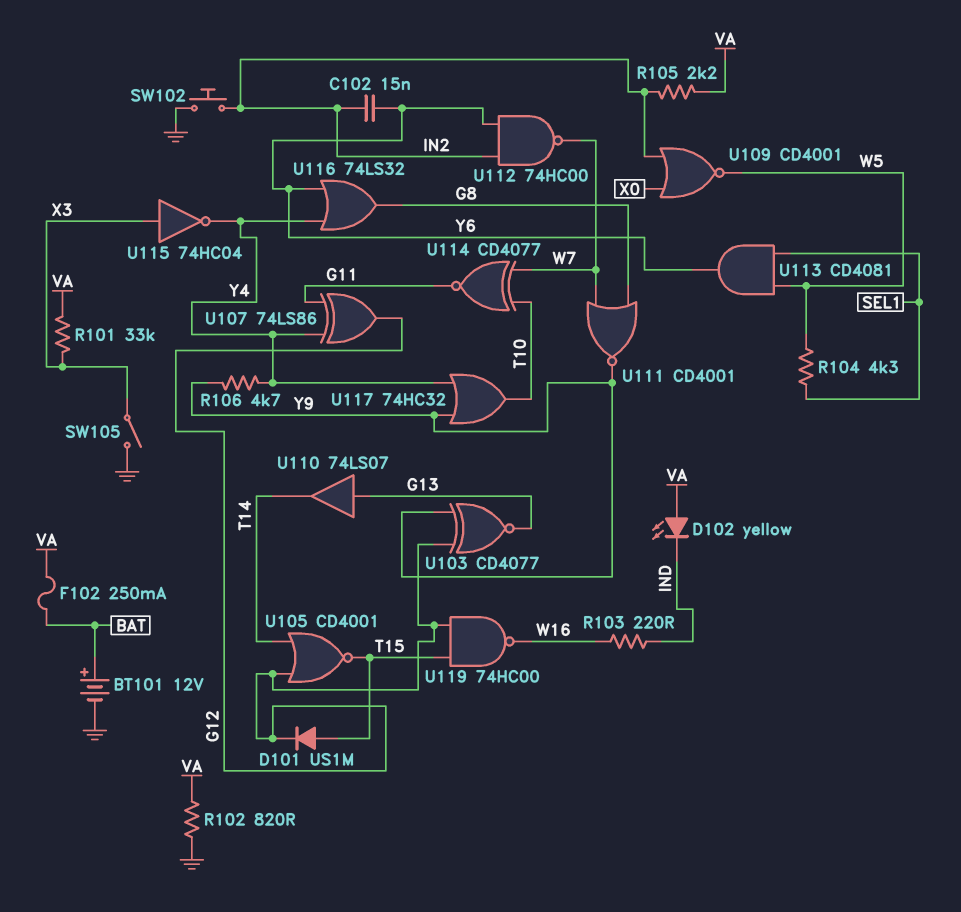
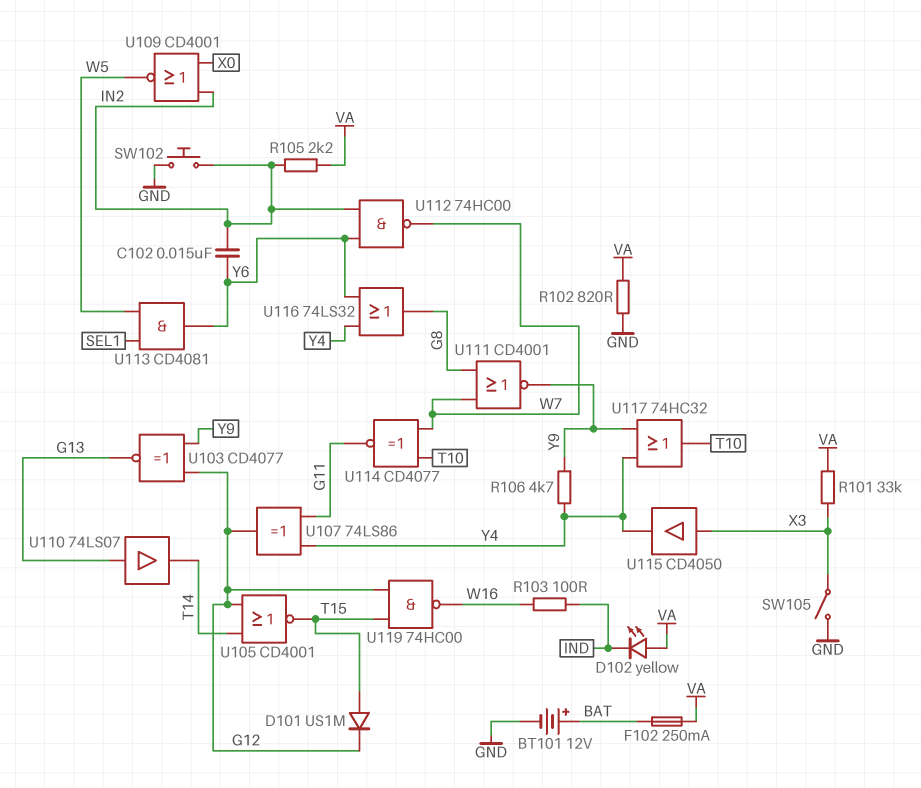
R103: 220 (IND, W16) -> 100 (IND, W16)
R104: 4.3k (SEL1, W5) -> none
U115: NOT 74HC04 (in X3, out Y4) -> buffer CD4050 (in X3, out Y4)

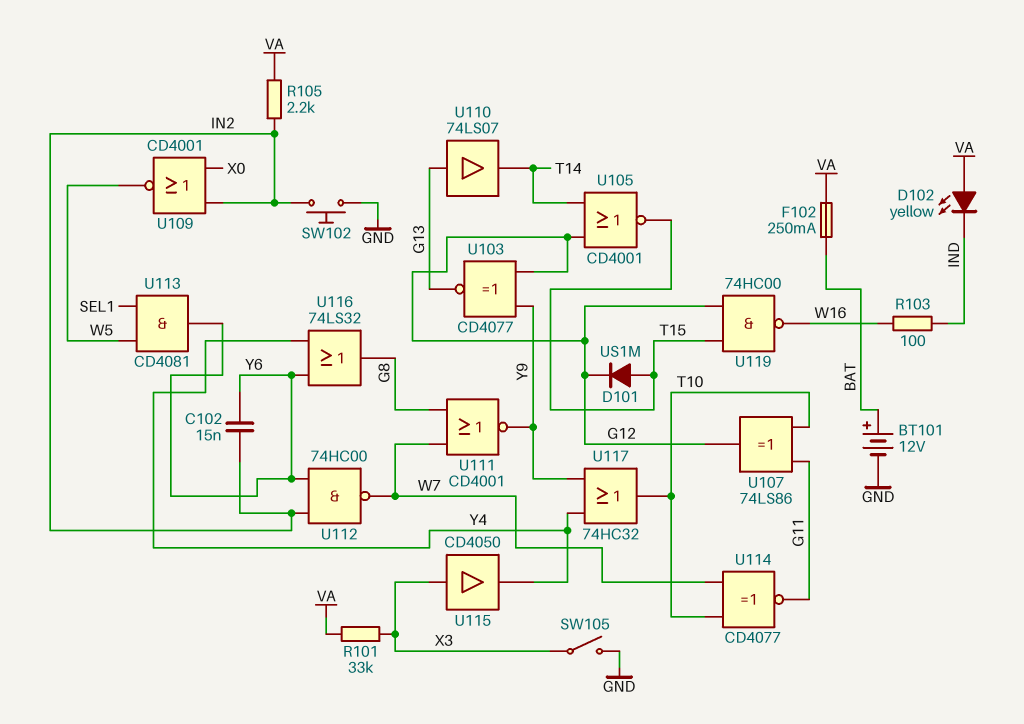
R102: 820 (GND, VA) -> none
R106: 4.7k (Y4, Y9) -> none
U107: XOR 74LS86 (in G11, in Y4, out G12) -> XOR 74LS86 (in G11, in T10, out G12)

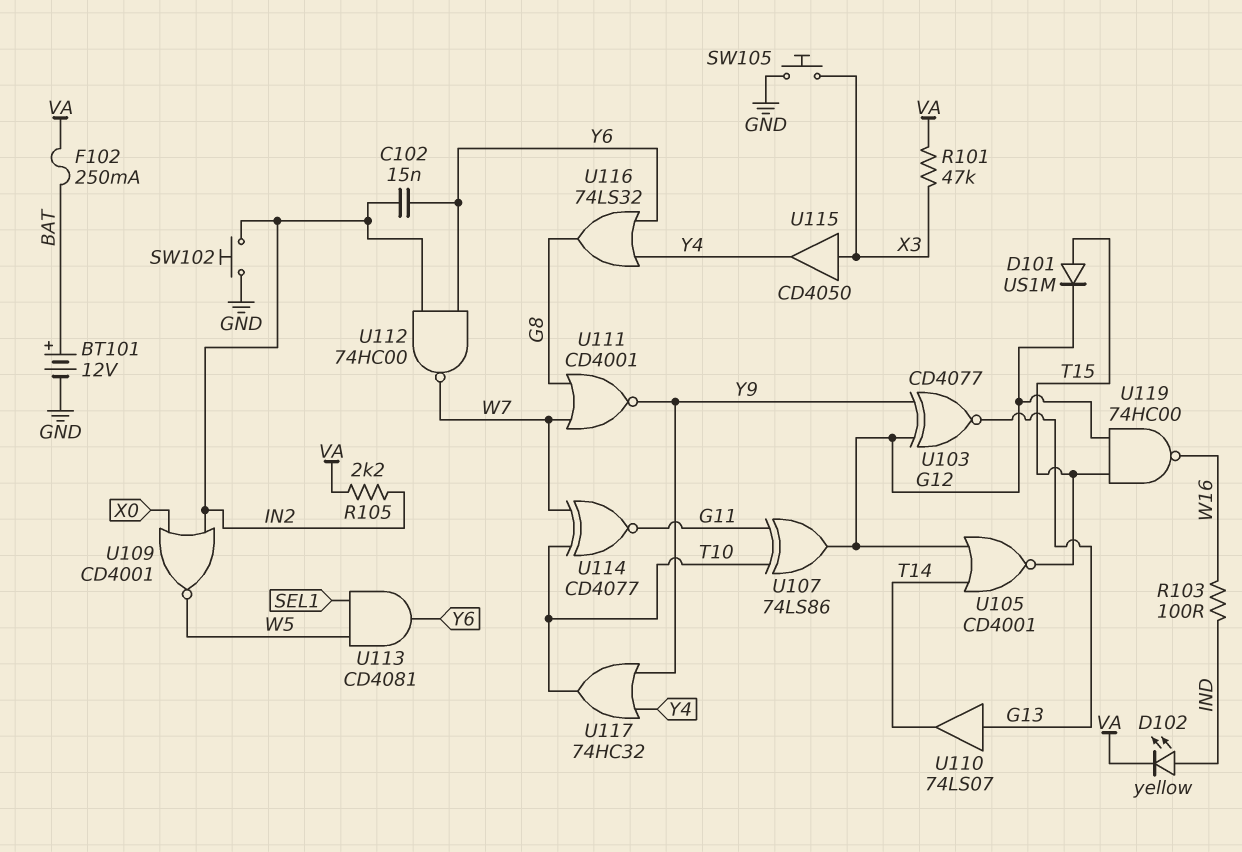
D102: LED yellow (A VA, K IND) -> LED yellow (A IND, K VA)
R101: 33k (VA, X3) -> 47k (VA, X3)
SW105: switch (GND, X3) -> button (GND, X3)

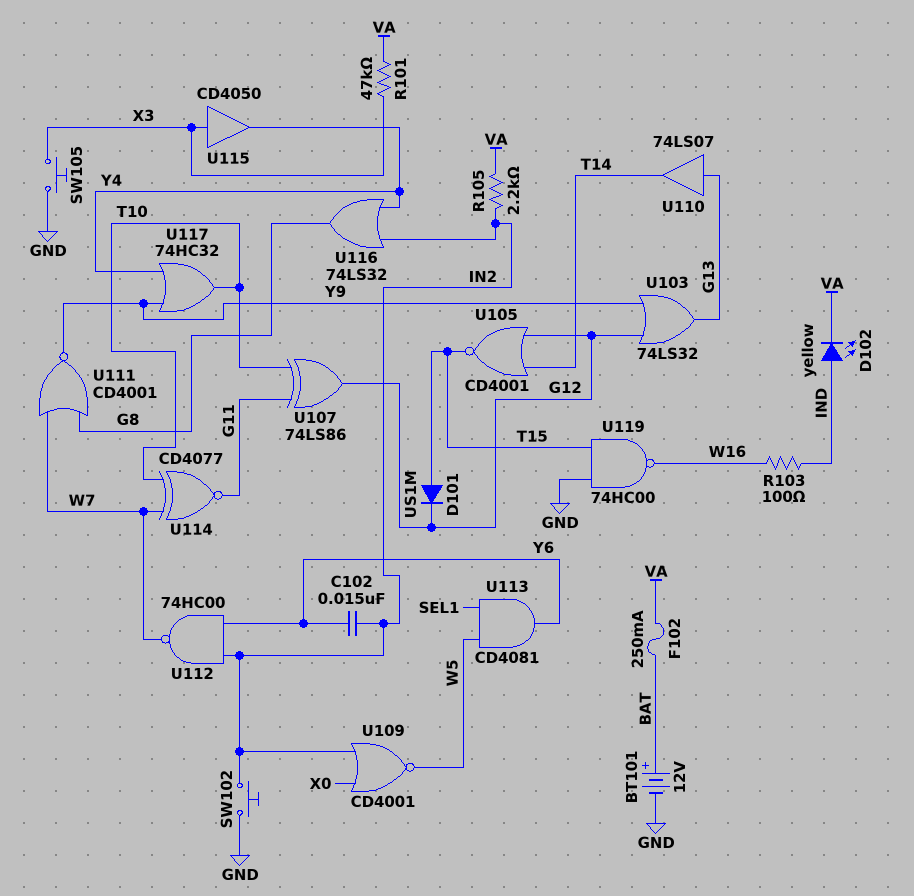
U103: XNOR CD4077 (in G12, in Y9, out G13) -> OR 74LS32 (in G12, in Y9, out G13)
U116: OR 74LS32 (in Y4, in Y6, out G8) -> OR 74LS32 (in IN2, in Y4, out G8)
U119: NAND 74HC00 (in G12, in T15, out W16) -> NAND 74HC00 (in GND, in T15, out W16)

